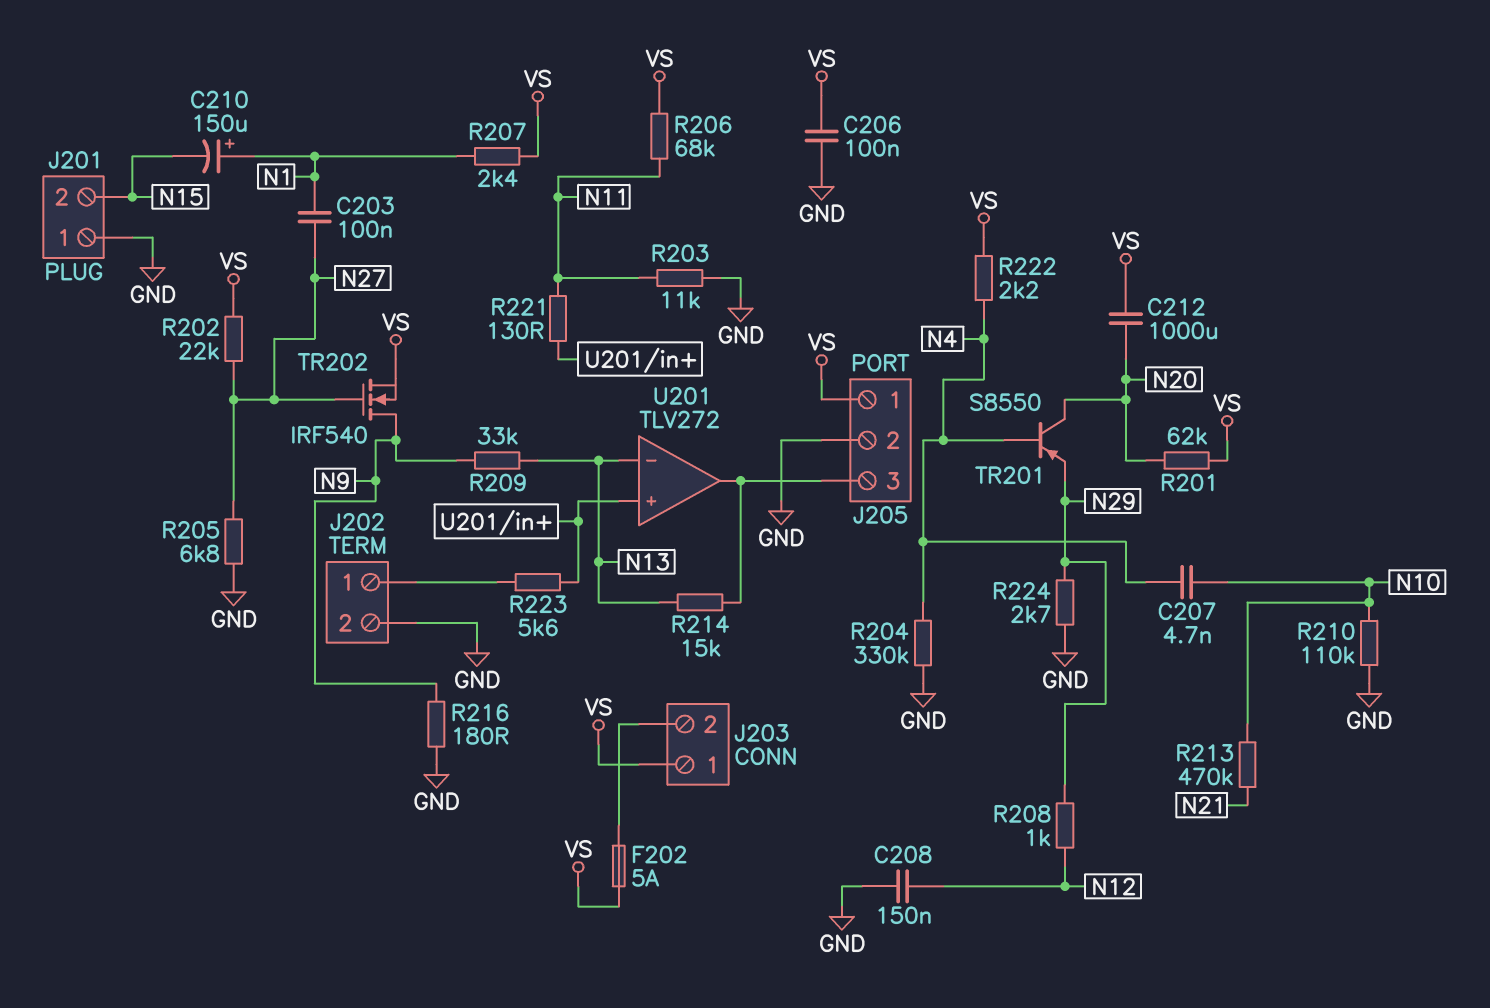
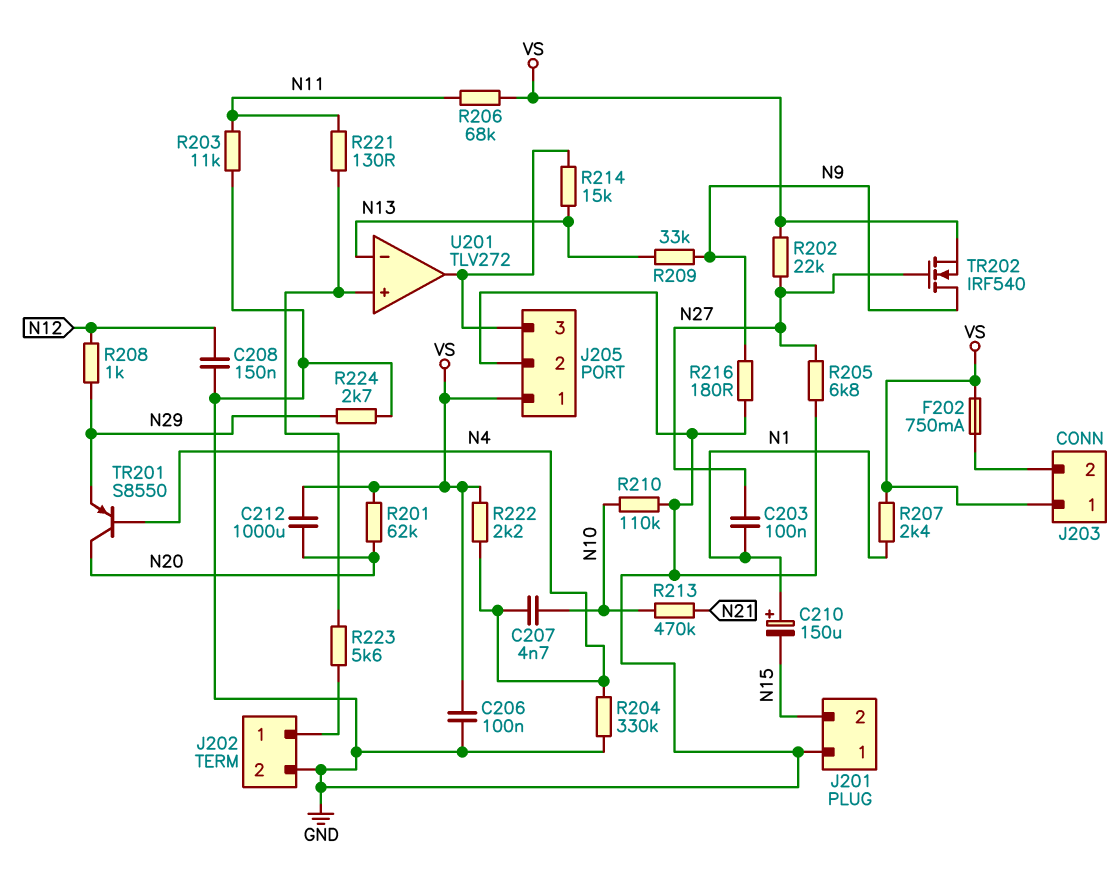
F202: 5A (J203/2, VS) -> 750mA (J203/2, VS)

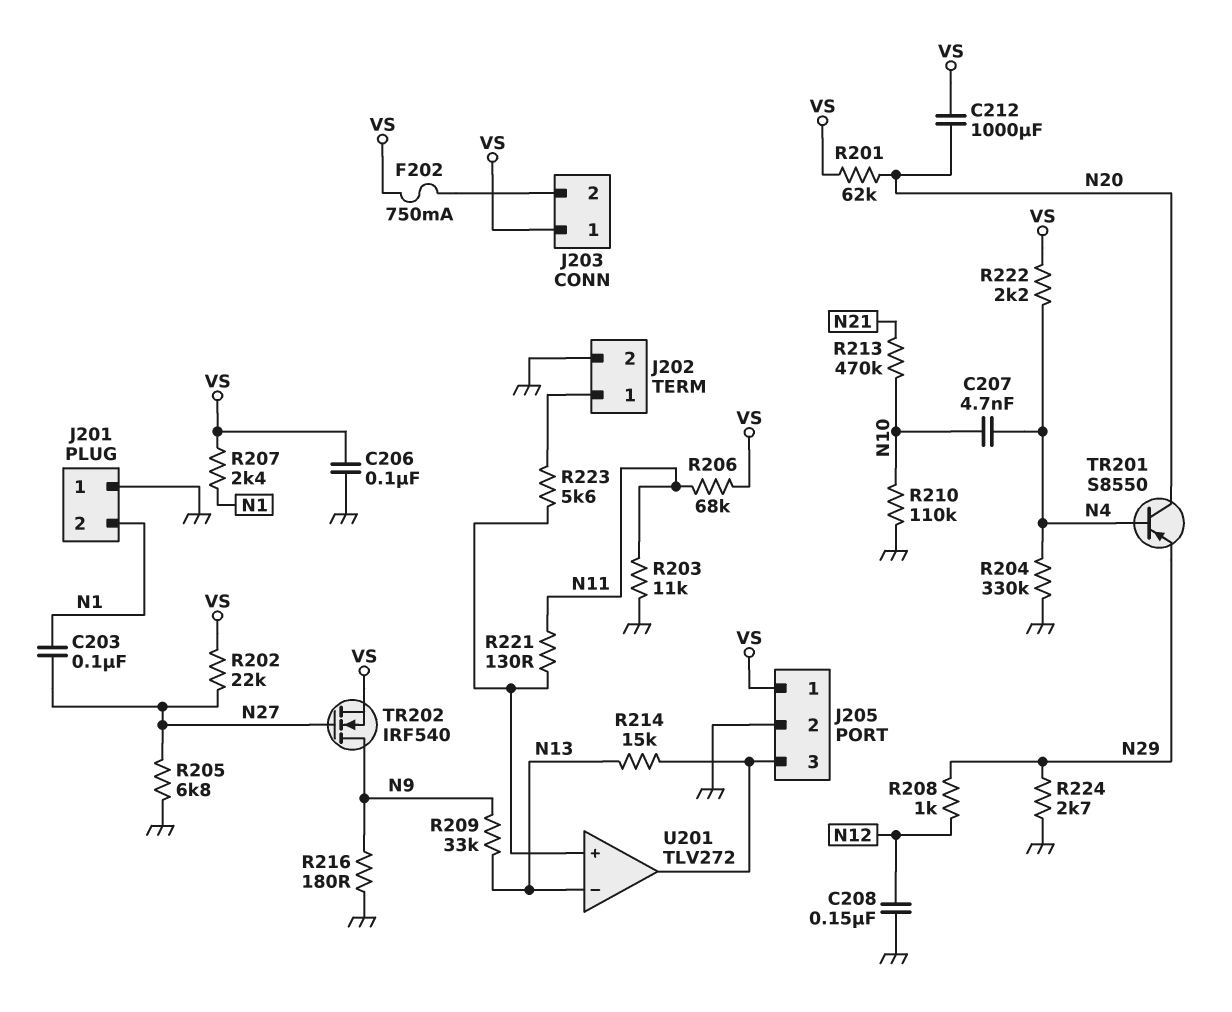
C210: 150uF (plus N1, minus N15) -> none
J201 pin 2: N15 -> N1

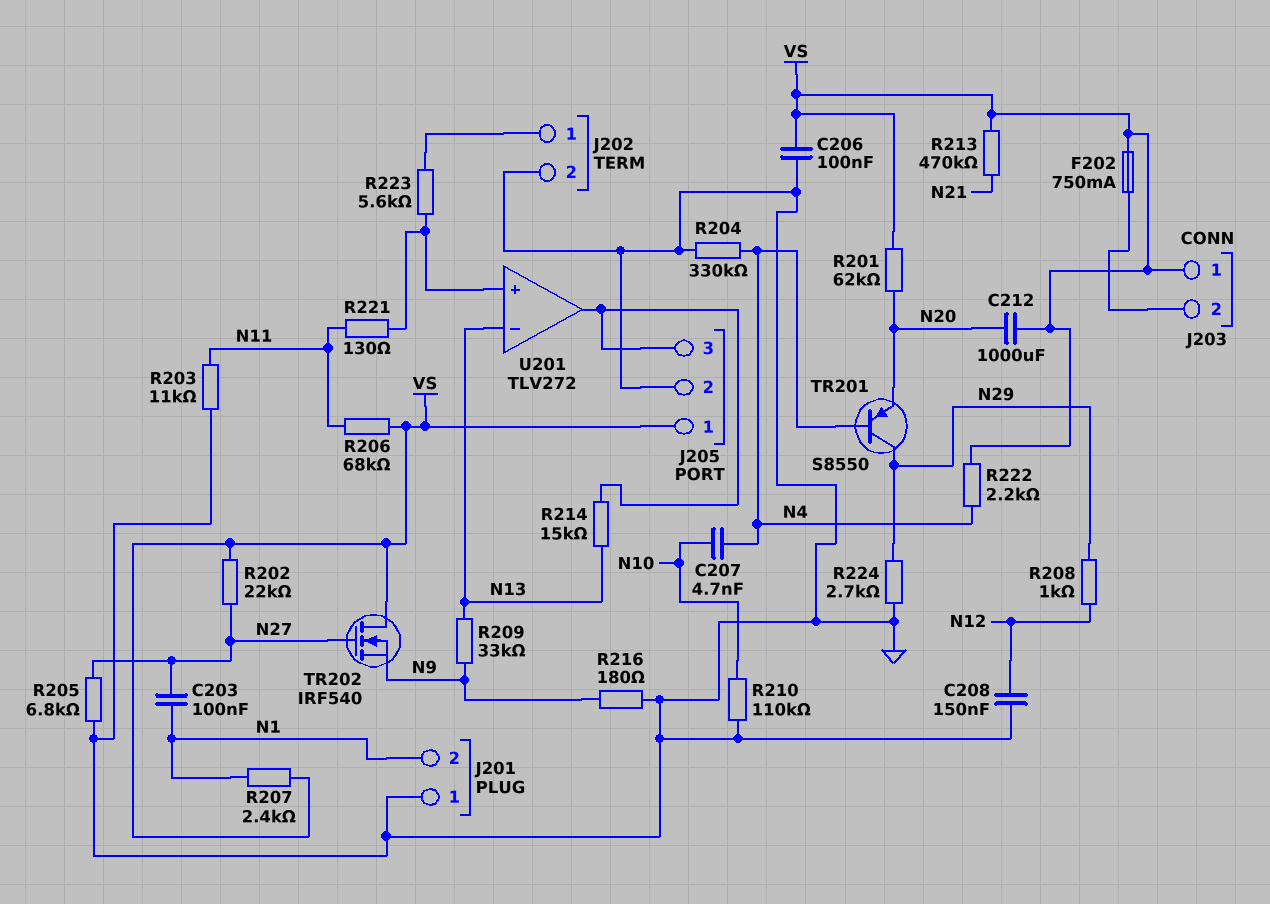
R213: 470k (N10, N21) -> 470k (N21, VS)
TR201: PNP S8550 (B N4, C N20, E N29) -> PNP S8550 (B N4, C N29, E N20)
TR202: NMOS IRF540 (G N27, D N9, S VS) -> NMOS IRF540 (G N27, D VS, S N9)

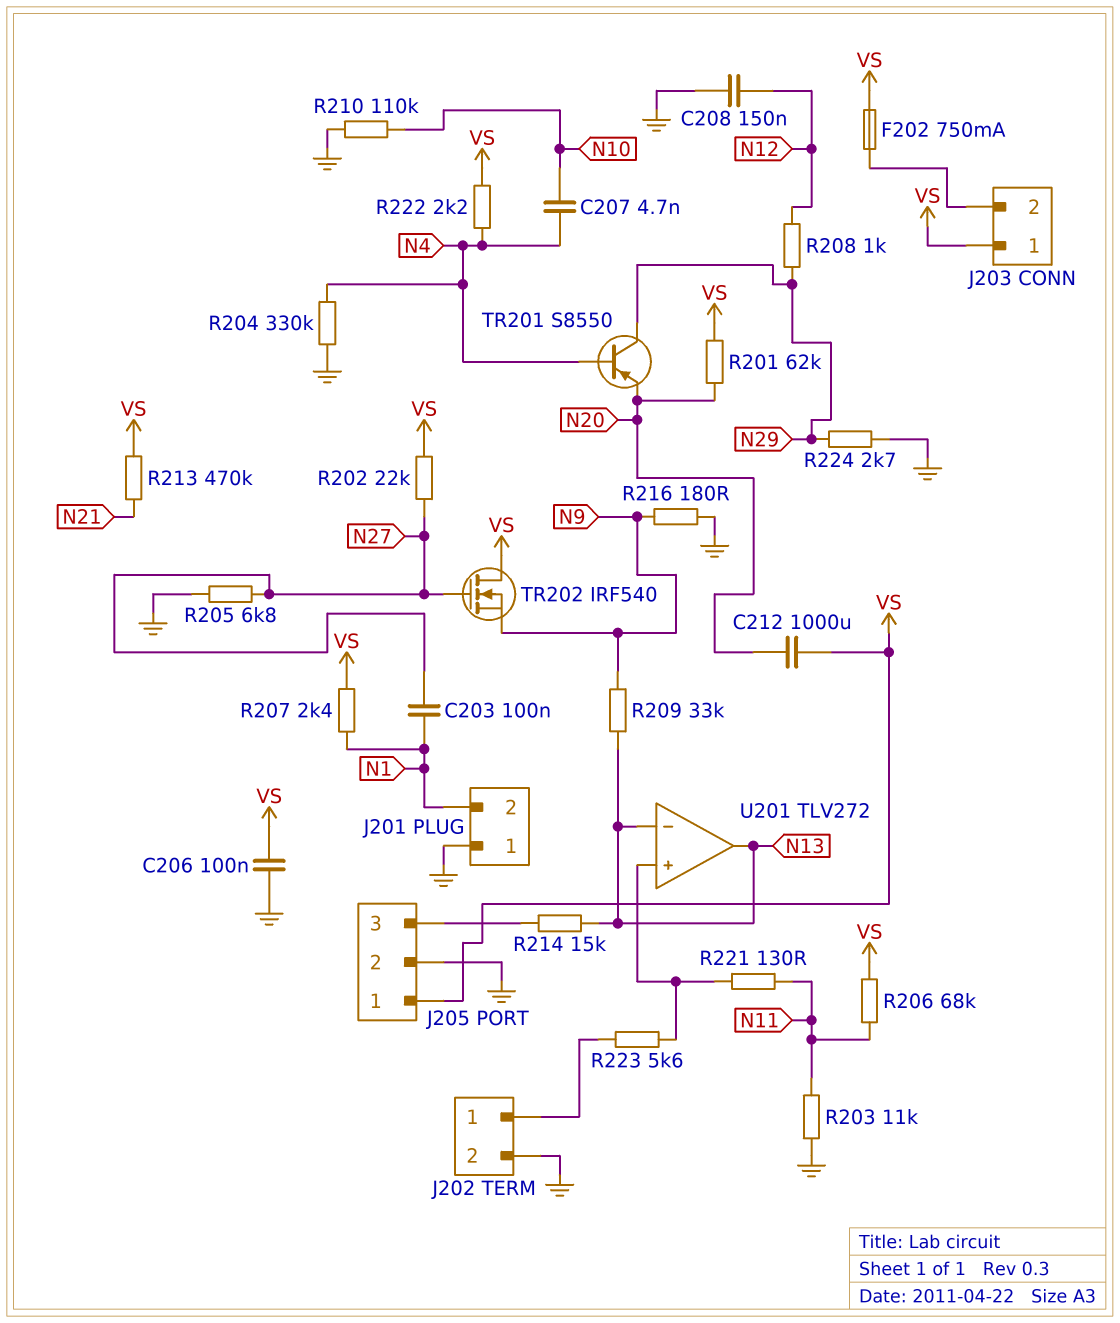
U201 pin out: J205/3 -> N13

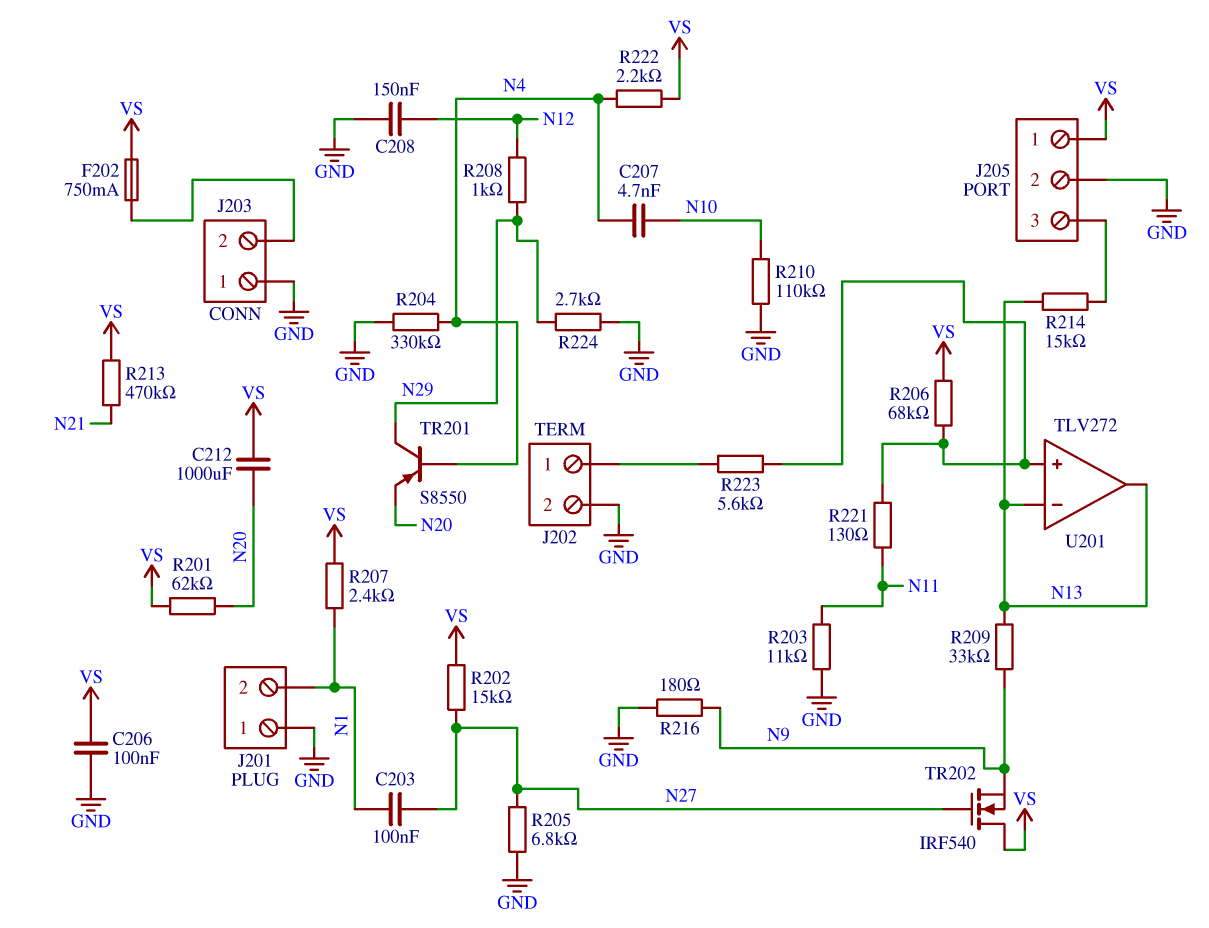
J203 pin 1: VS -> GND
R202: 22k (N27, VS) -> 15k (N27, VS)
R206: 68k (N11, VS) -> 68k (U201/in+, VS)

